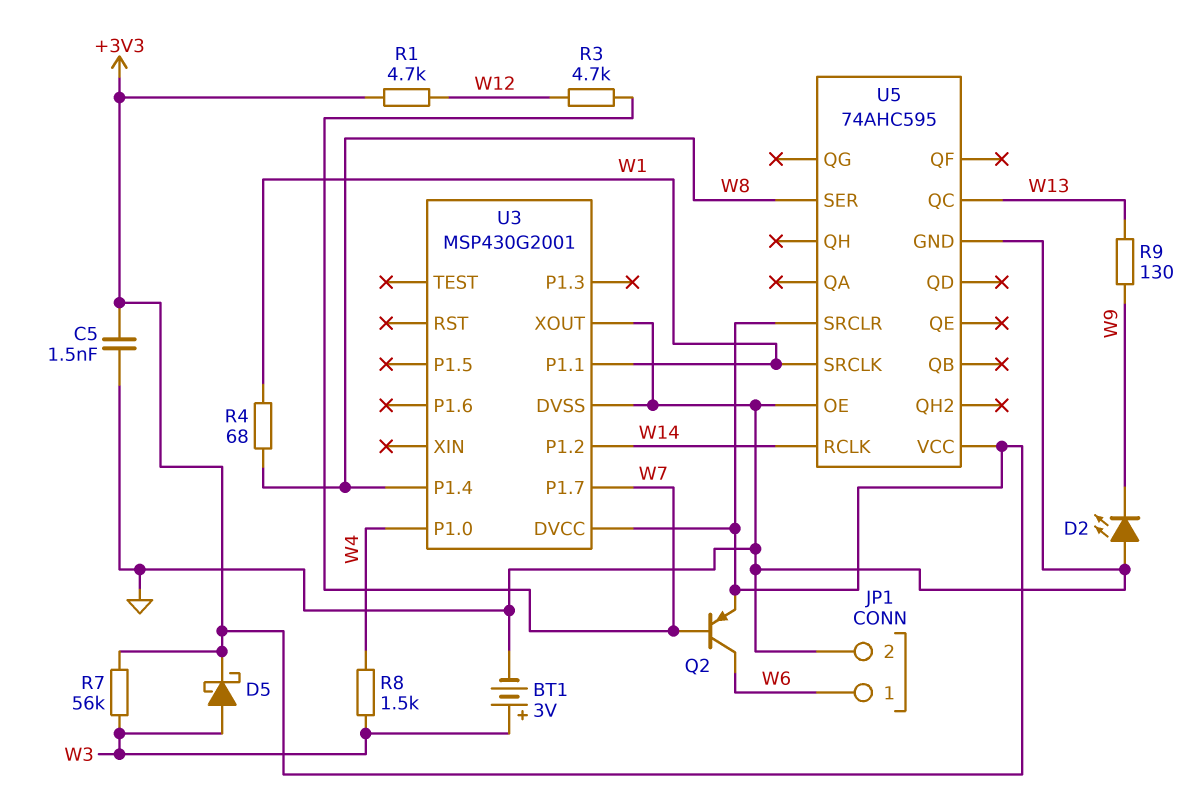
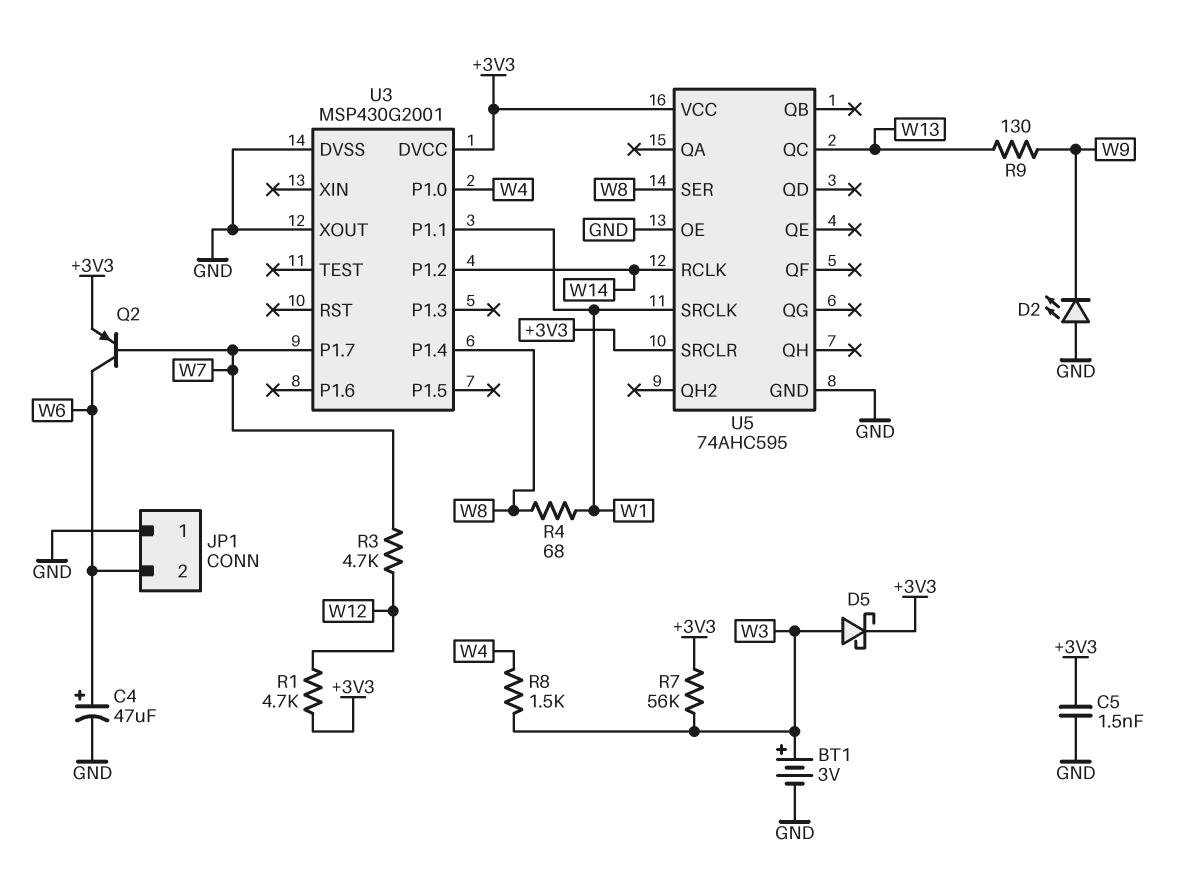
C4: none -> 47uF (plus W6, minus GND)
JP1 pin 1: W6 -> GND
JP1 pin 2: GND -> W6

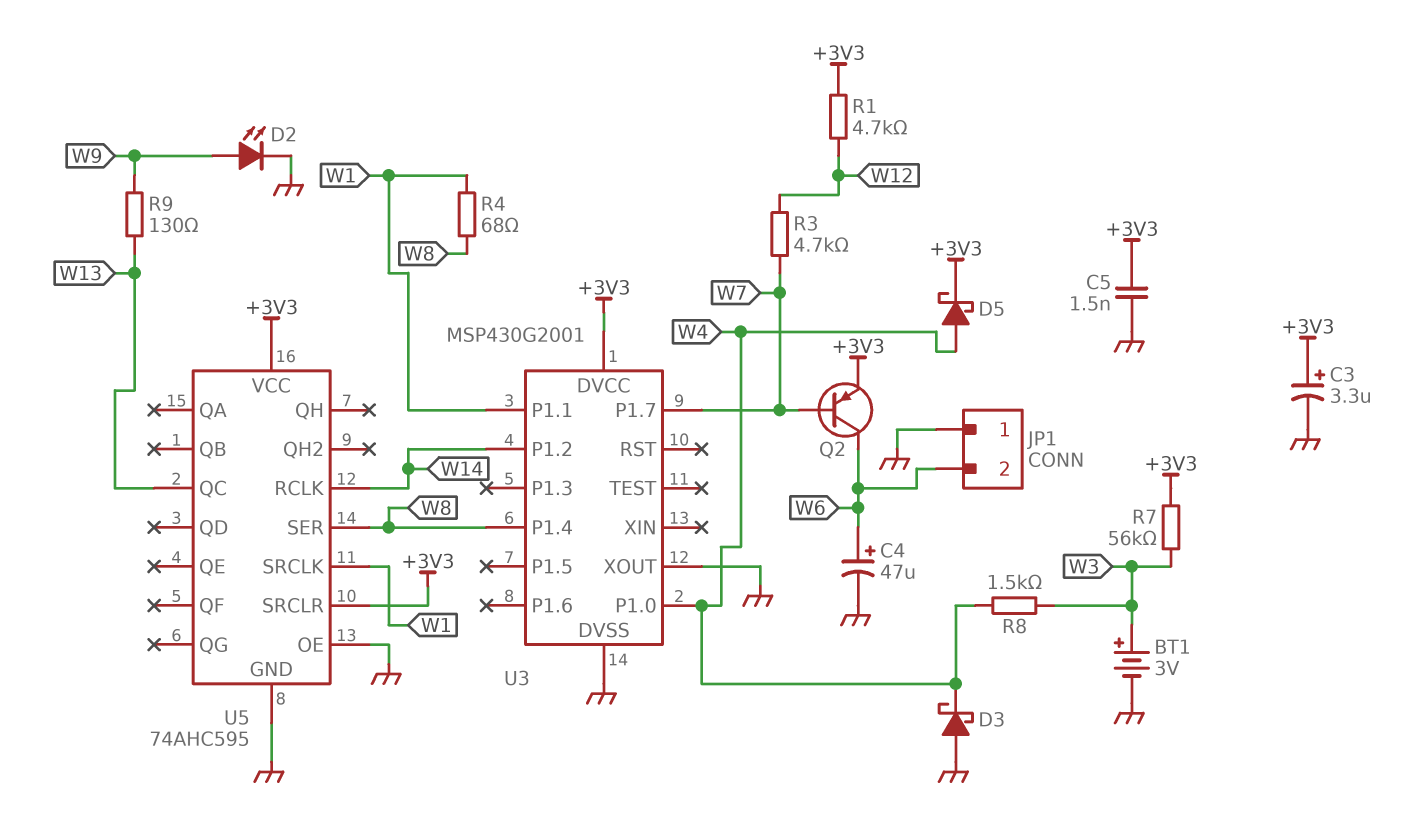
C3: none -> 3.3uF (plus +3V3, minus GND)
D2: LED (A GND, K W9) -> LED (A W9, K GND)
D3: none -> schottky (A GND, K W4)
D5: schottky (A W3, K +3V3) -> schottky (A W4, K +3V3)

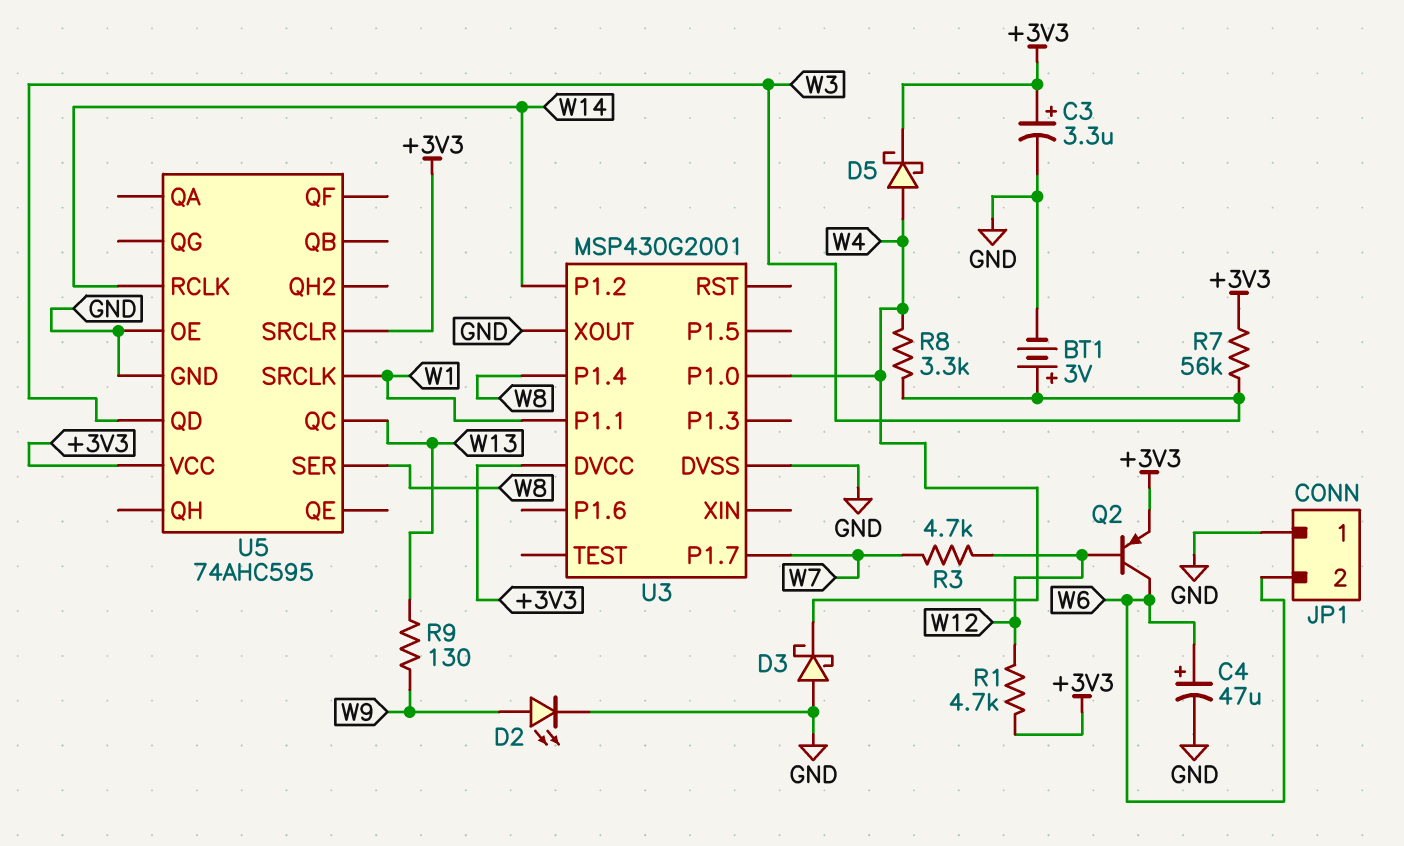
C5: 1.5nF (+3V3, GND) -> none
Q2: PNP (B W7, C W6, E +3V3) -> PNP (B W12, C W6, E +3V3)
R4: 68 (W1, W8) -> none
R8: 1.5k (W3, W4) -> 3.3k (W3, W4)
U5 pin QD: none -> W3

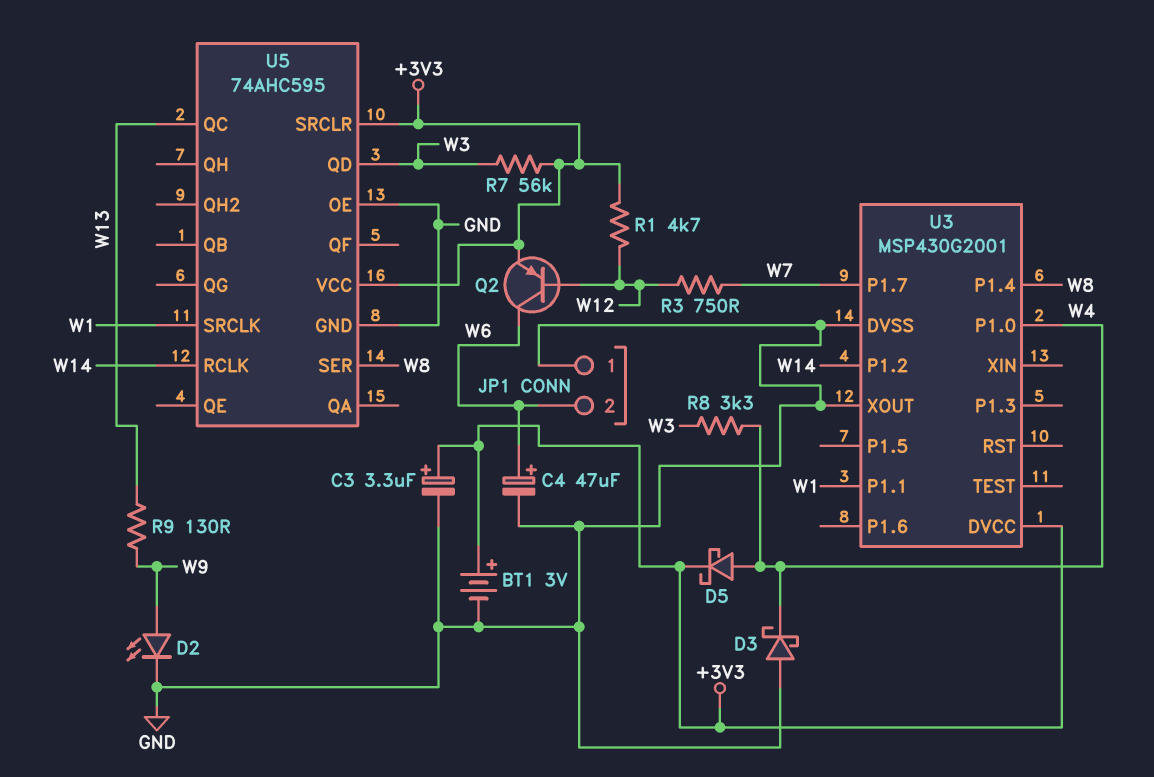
BT1: 3V (plus W3, minus GND) -> 3V (plus +3V3, minus GND)
R3: 4.7k (W7, W12) -> 750 (W7, W12)

